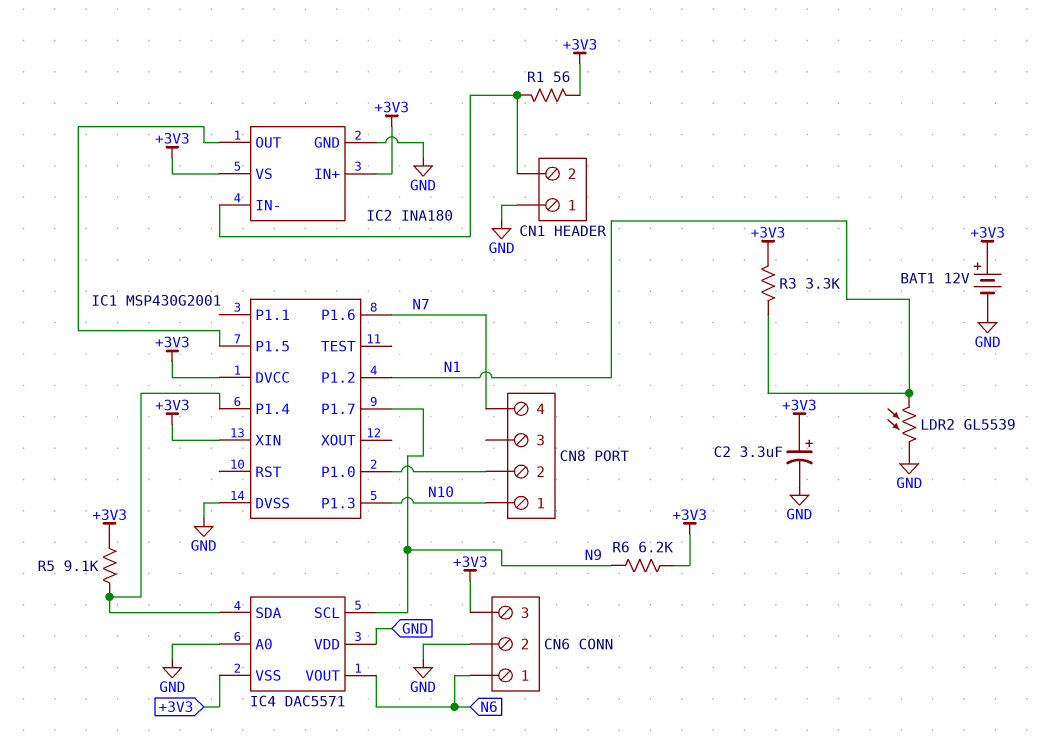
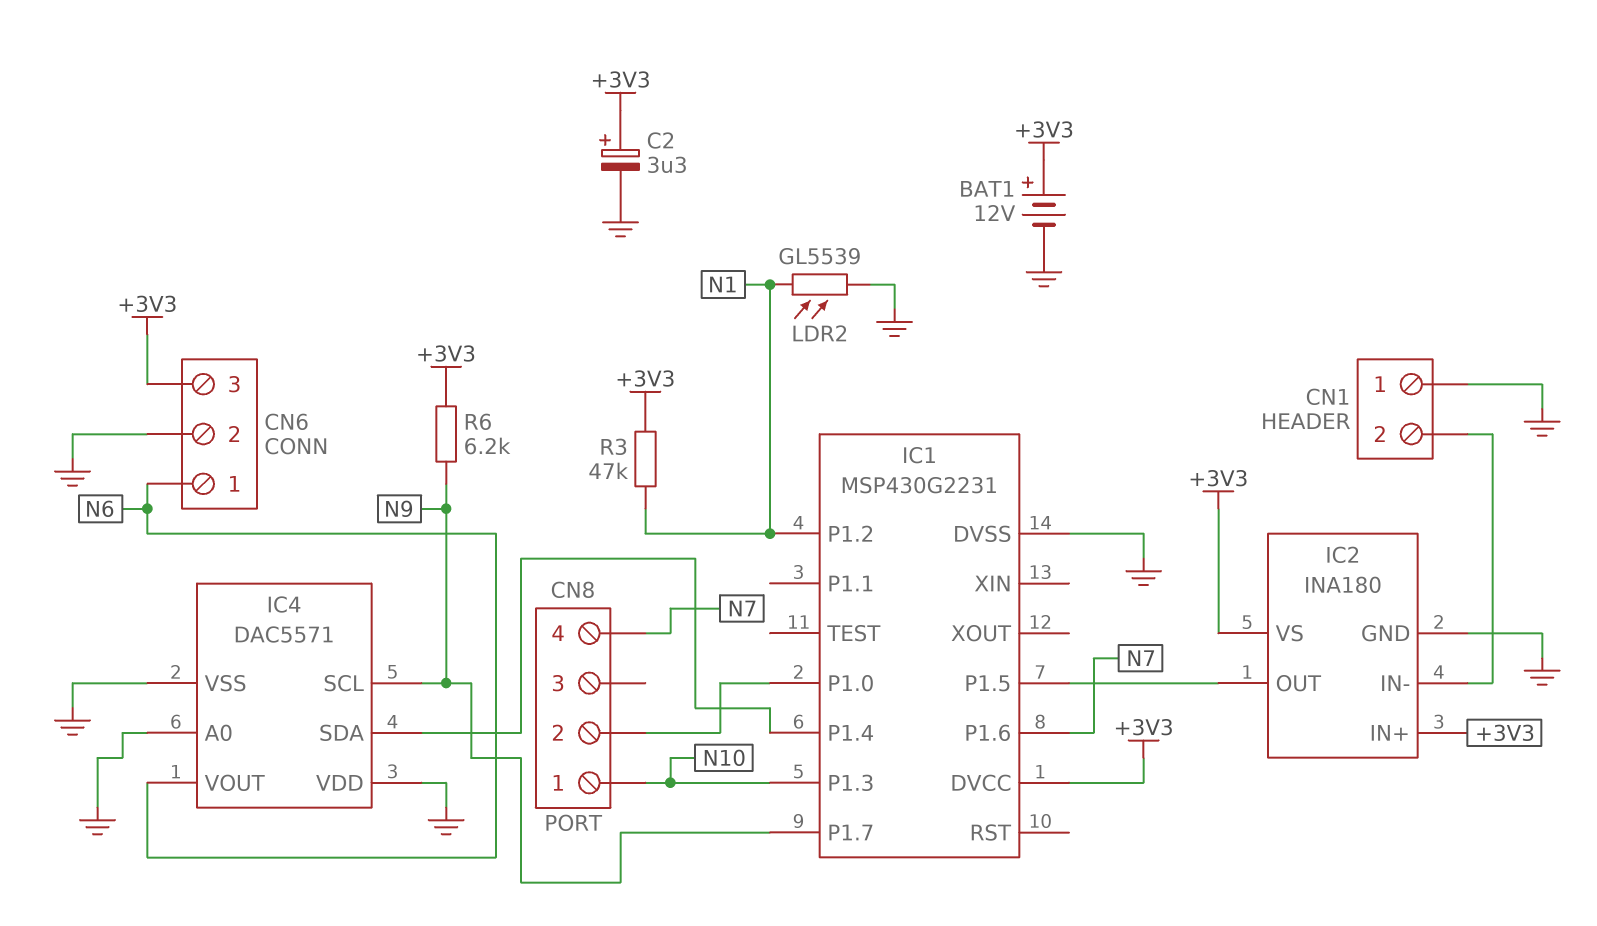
IC1: MSP430G2001 -> MSP430G2231
IC1 pin XIN: +3V3 -> none
IC4 pin VSS: +3V3 -> GND
R1: 56 (+3V3, CN1/2) -> none
R3: 3.3k (+3V3, N1) -> 47k (+3V3, N1)
R5: 9.1k (+3V3, IC1/P1.4) -> none

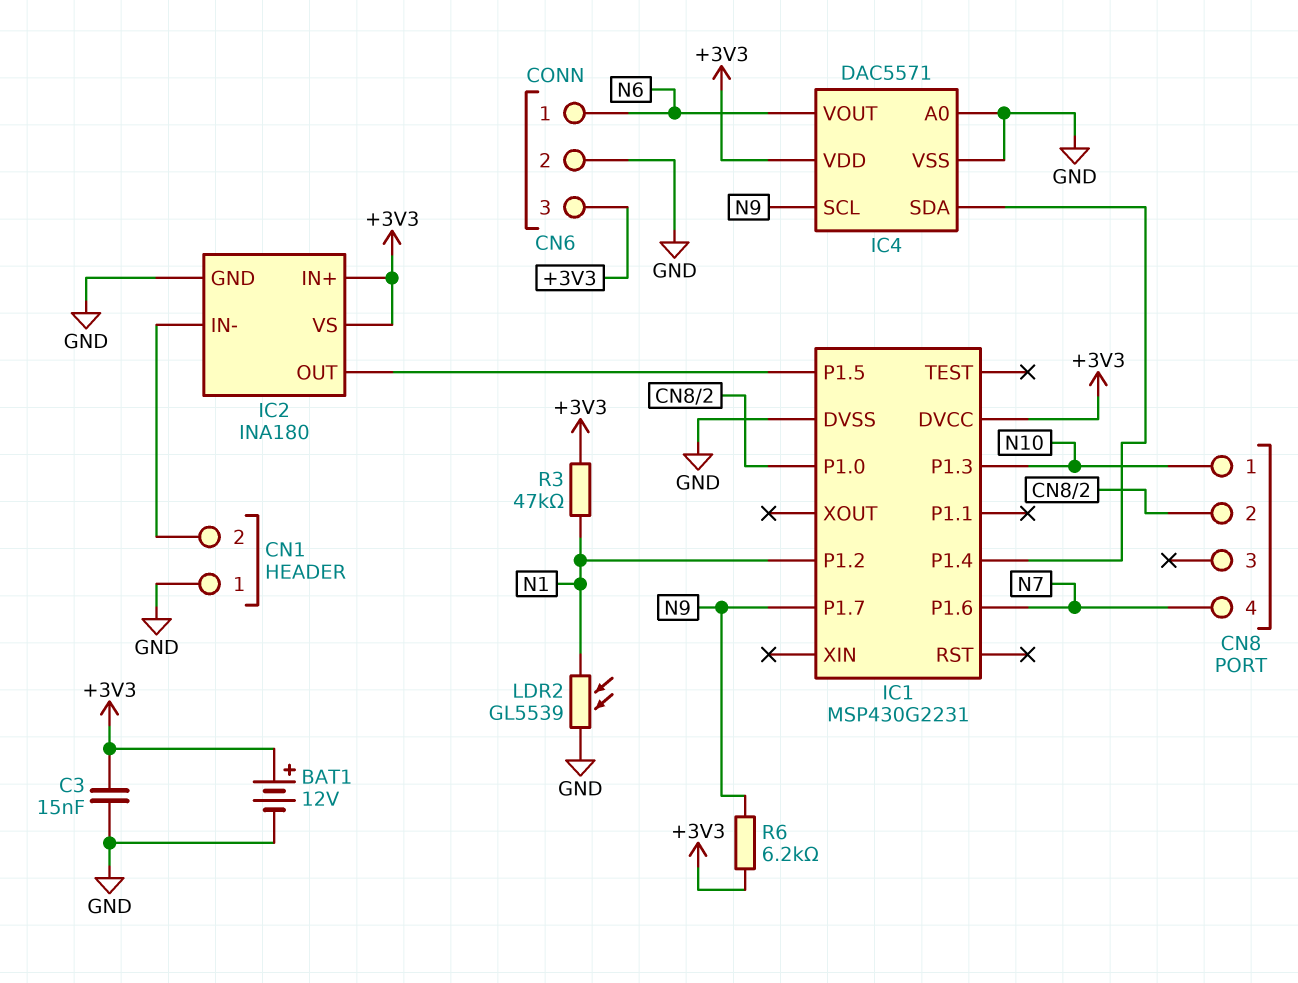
C2: 3.3uF (plus +3V3, minus GND) -> none
C3: none -> 15nF (+3V3, GND)
IC4 pin VDD: GND -> +3V3

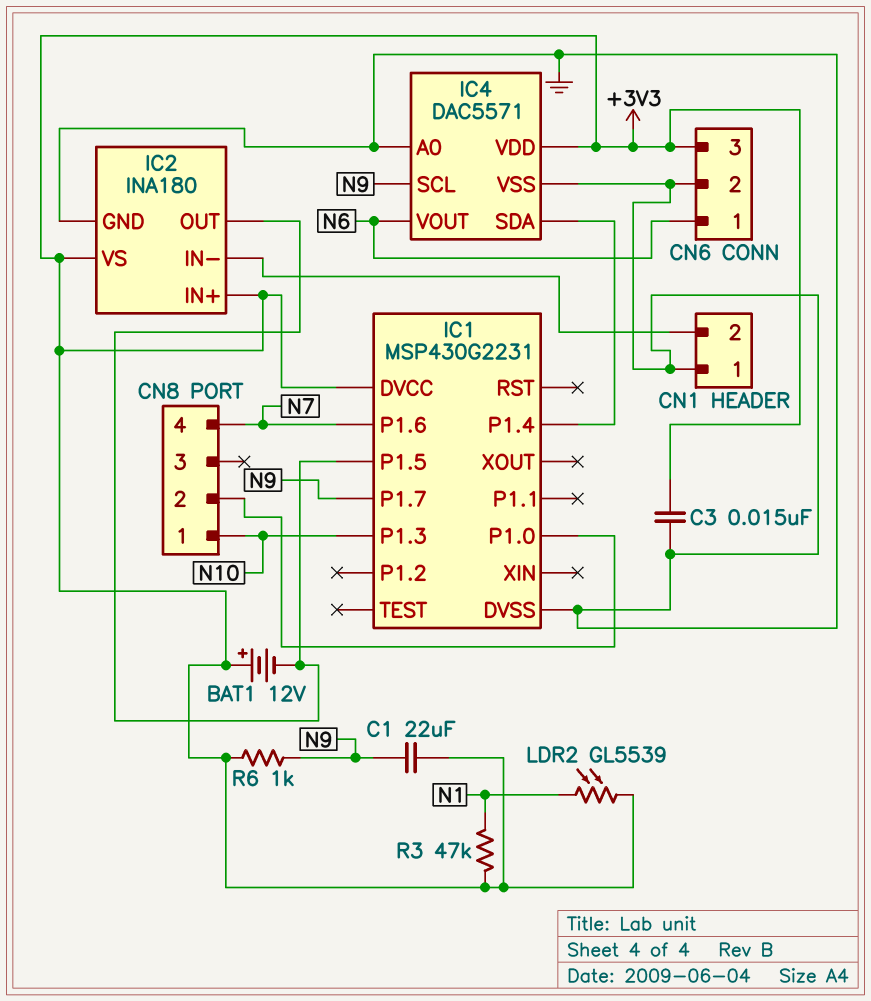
BAT1: 12V (plus +3V3, minus GND) -> 12V (plus +3V3, minus IC1/P1.5)
C1: none -> 22uF (+3V3, N9)
IC1 pin P1.2: N1 -> none
LDR2: GL5539 (GND, N1) -> GL5539 (+3V3, N1)
R6: 6.2k (+3V3, N9) -> 1k (+3V3, N9)

